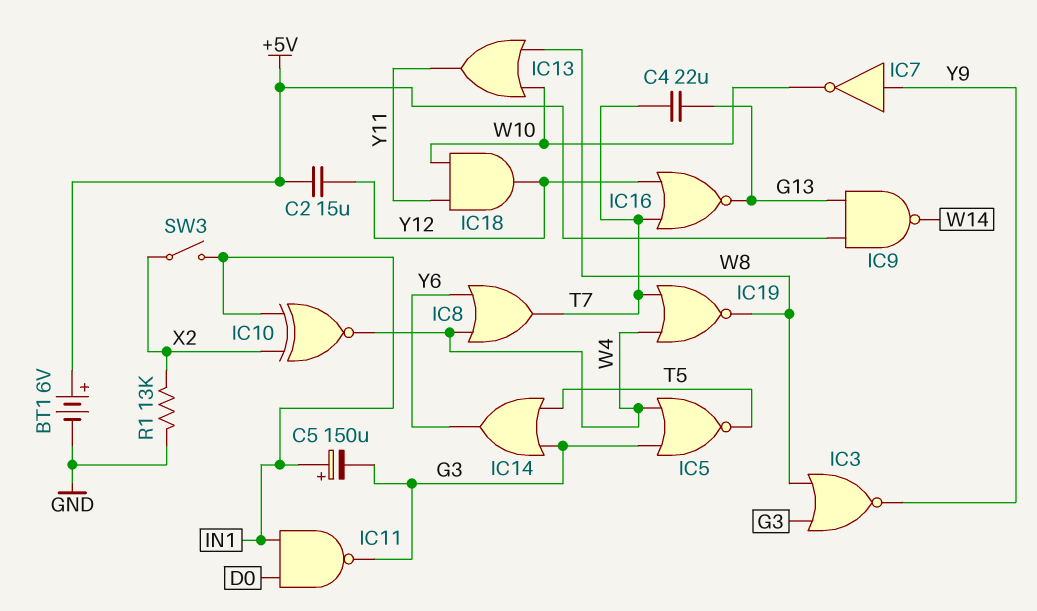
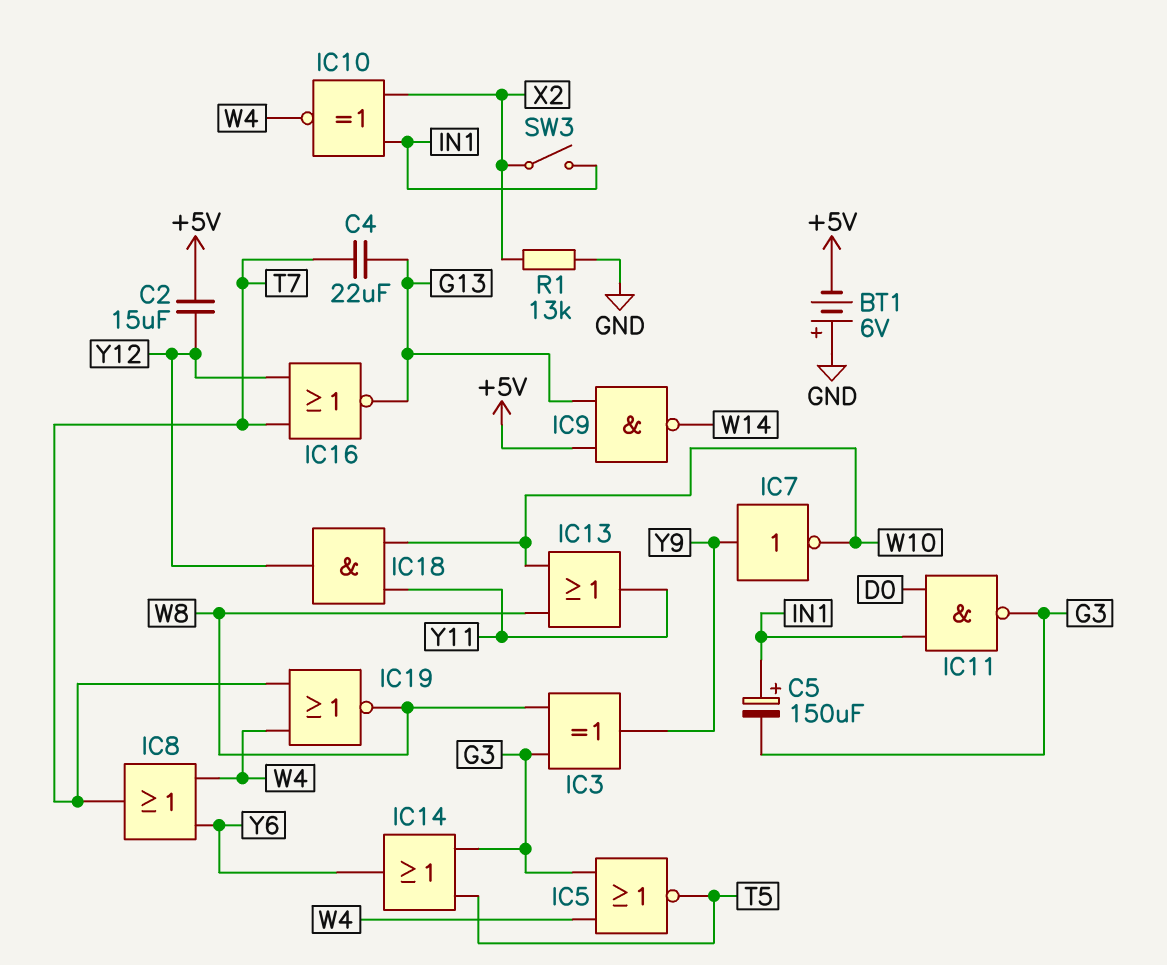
BT1: 6V (plus +5V, minus GND) -> 6V (plus GND, minus +5V)
IC3: NOR (in G3, in W8, out Y9) -> XOR (in G3, in W8, out Y9)

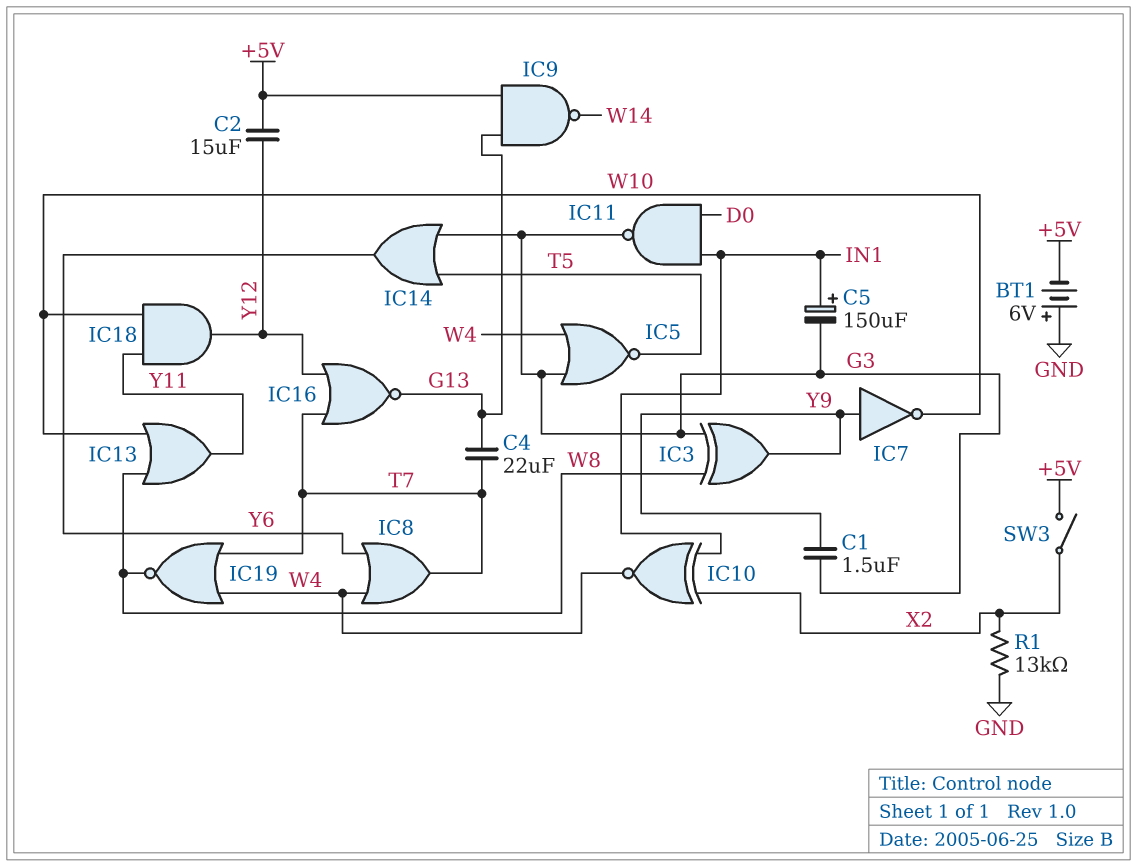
C1: none -> 1.5uF (G3, Y9)
SW3: switch (IN1, X2) -> switch (+5V, X2)

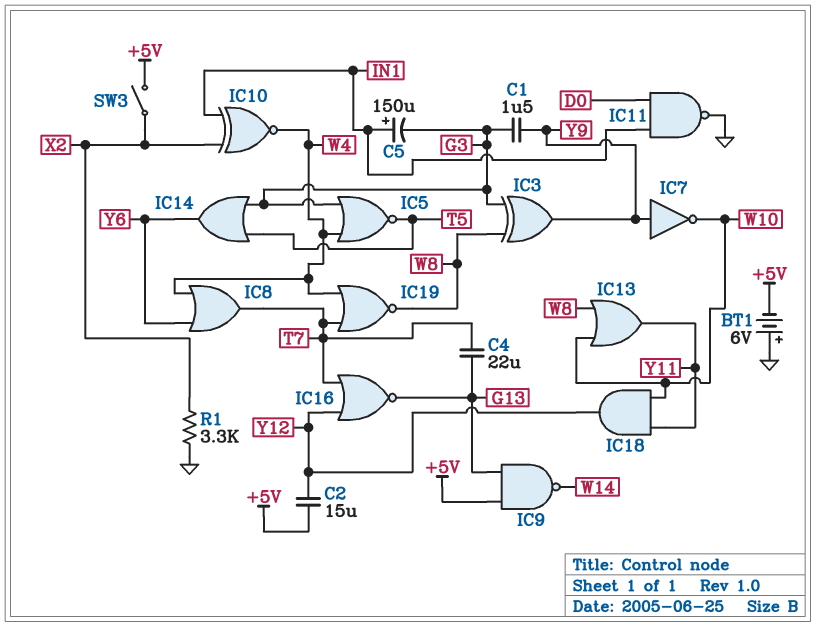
IC11: NAND (in D0, in IN1, out G3) -> NAND (in D0, in IN1, out GND)
R1: 13k (GND, X2) -> 3.3k (GND, X2)

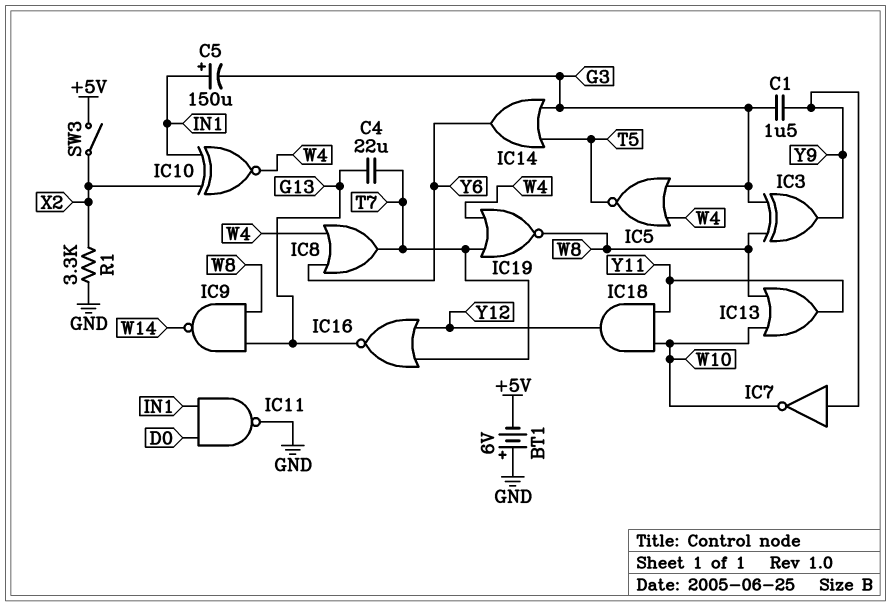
C2: 15uF (+5V, Y12) -> none
IC9: NAND (in +5V, in G13, out W14) -> NAND (in G13, in W8, out W14)

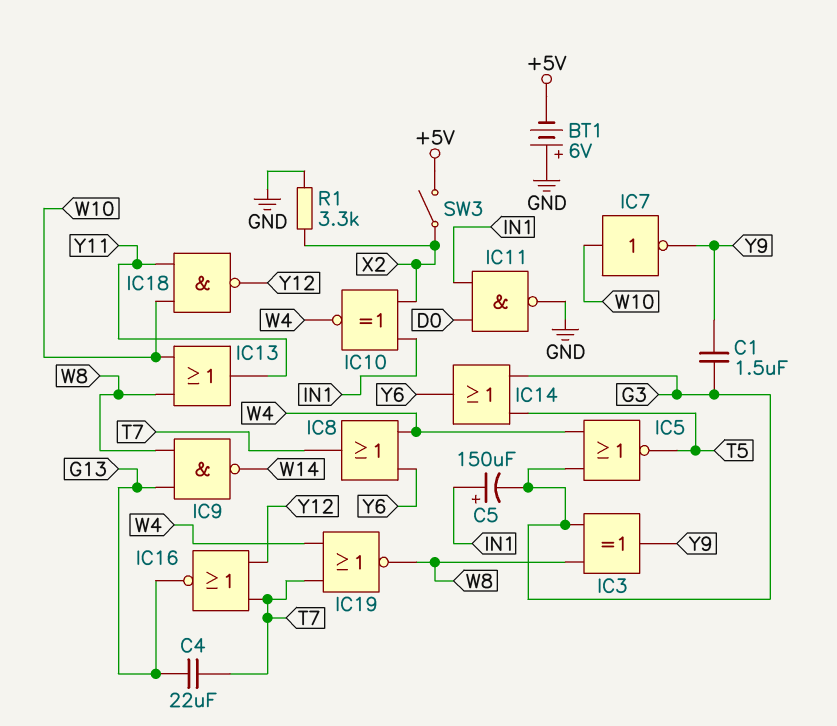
IC7: NOT (in Y9, out W10) -> NOT (in W10, out Y9)
IC18: AND (in W10, in Y11, out Y12) -> NAND (in W10, in Y11, out Y12)

